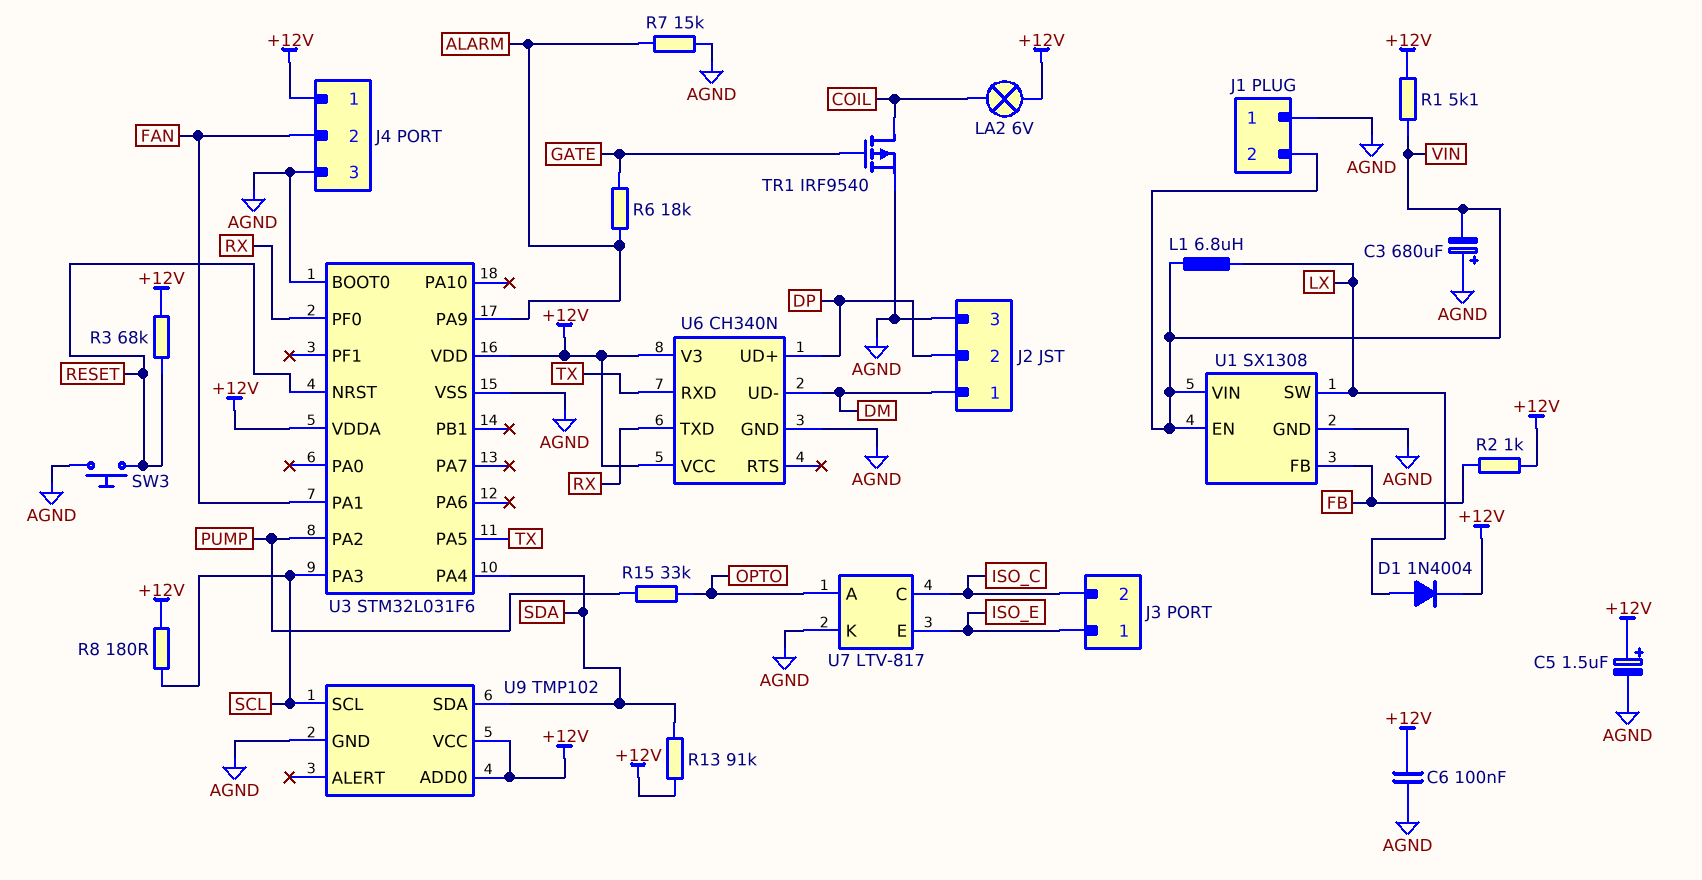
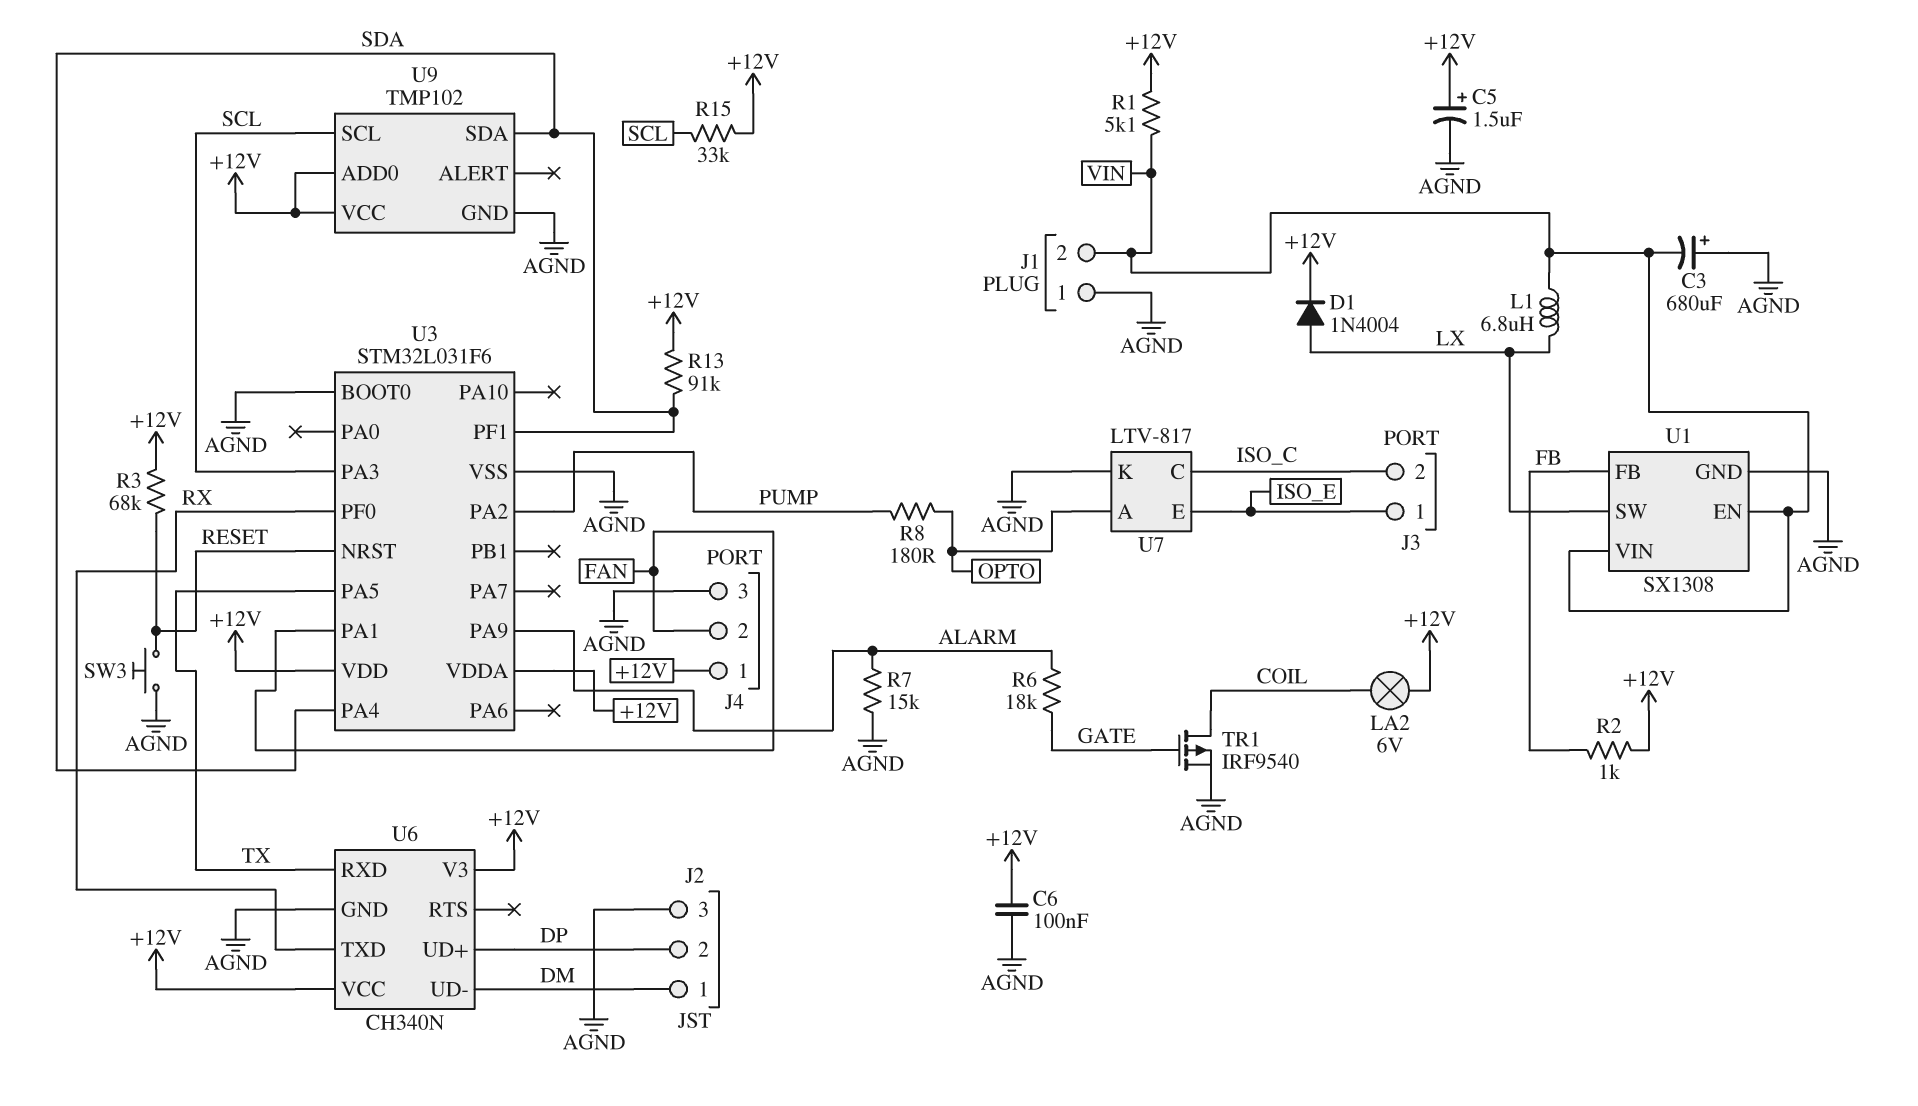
R8: 180 (+12V, SCL) -> 180 (OPTO, PUMP)
R15: 33k (OPTO, PUMP) -> 33k (+12V, SCL)
U3 pin PF1: none -> SDA

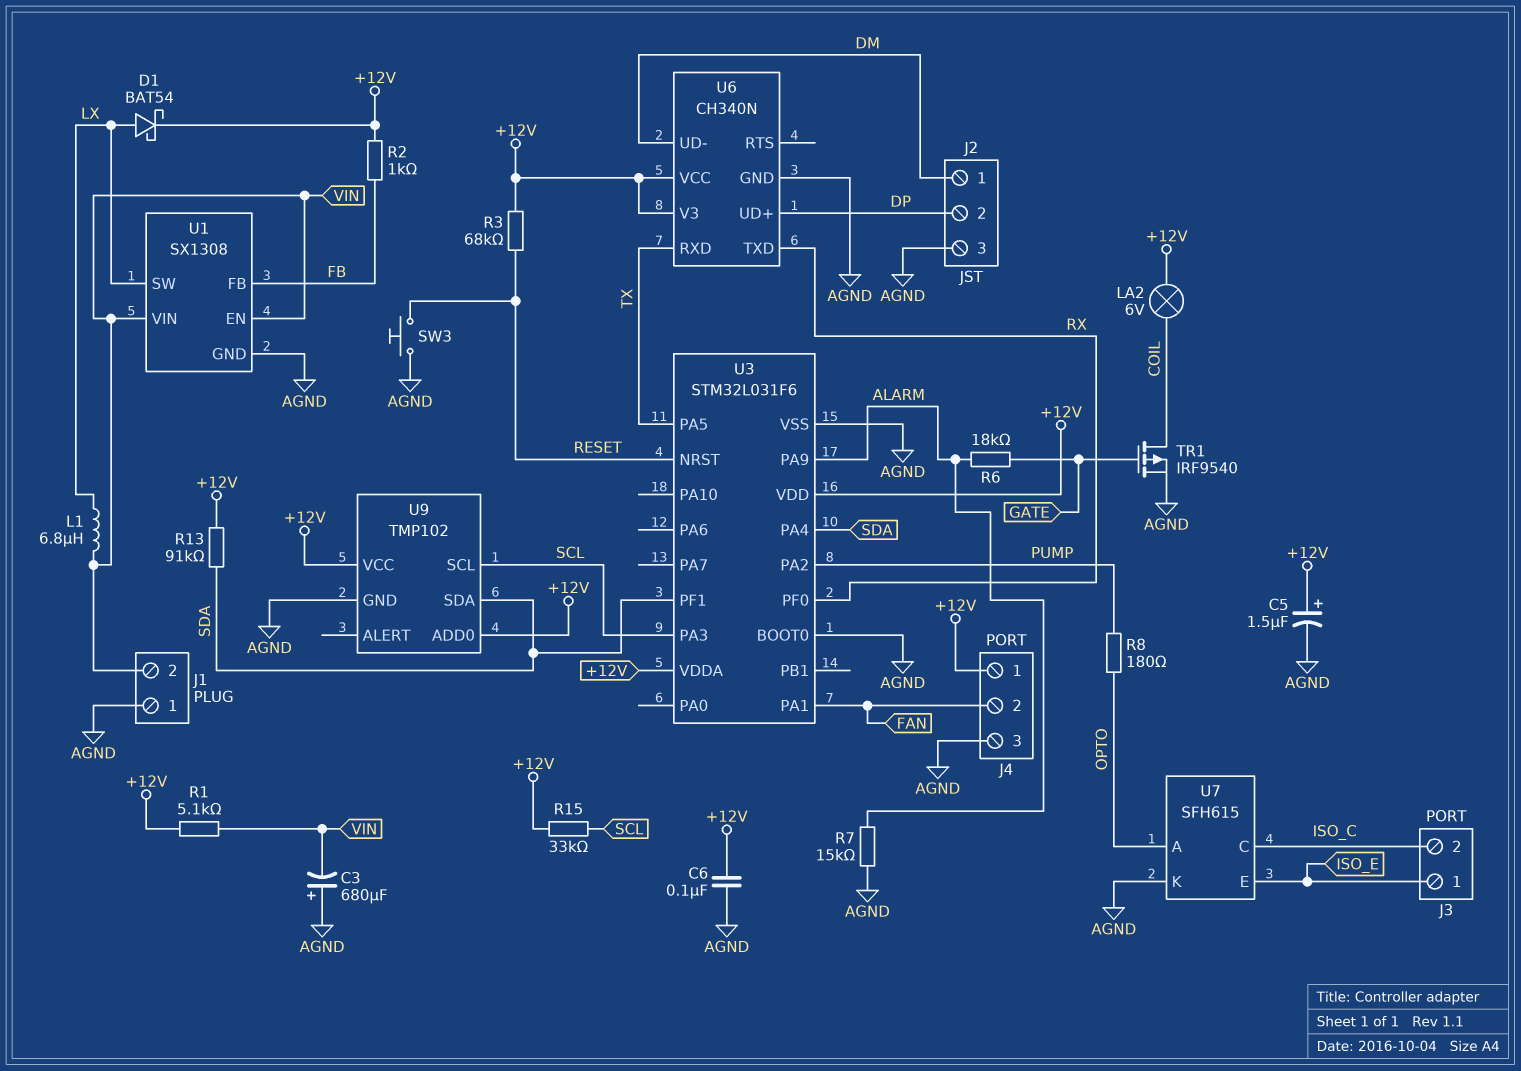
D1: diode 1N4004 (A LX, K +12V) -> schottky BAT54 (A LX, K +12V)
U7: LTV-817 -> SFH615

